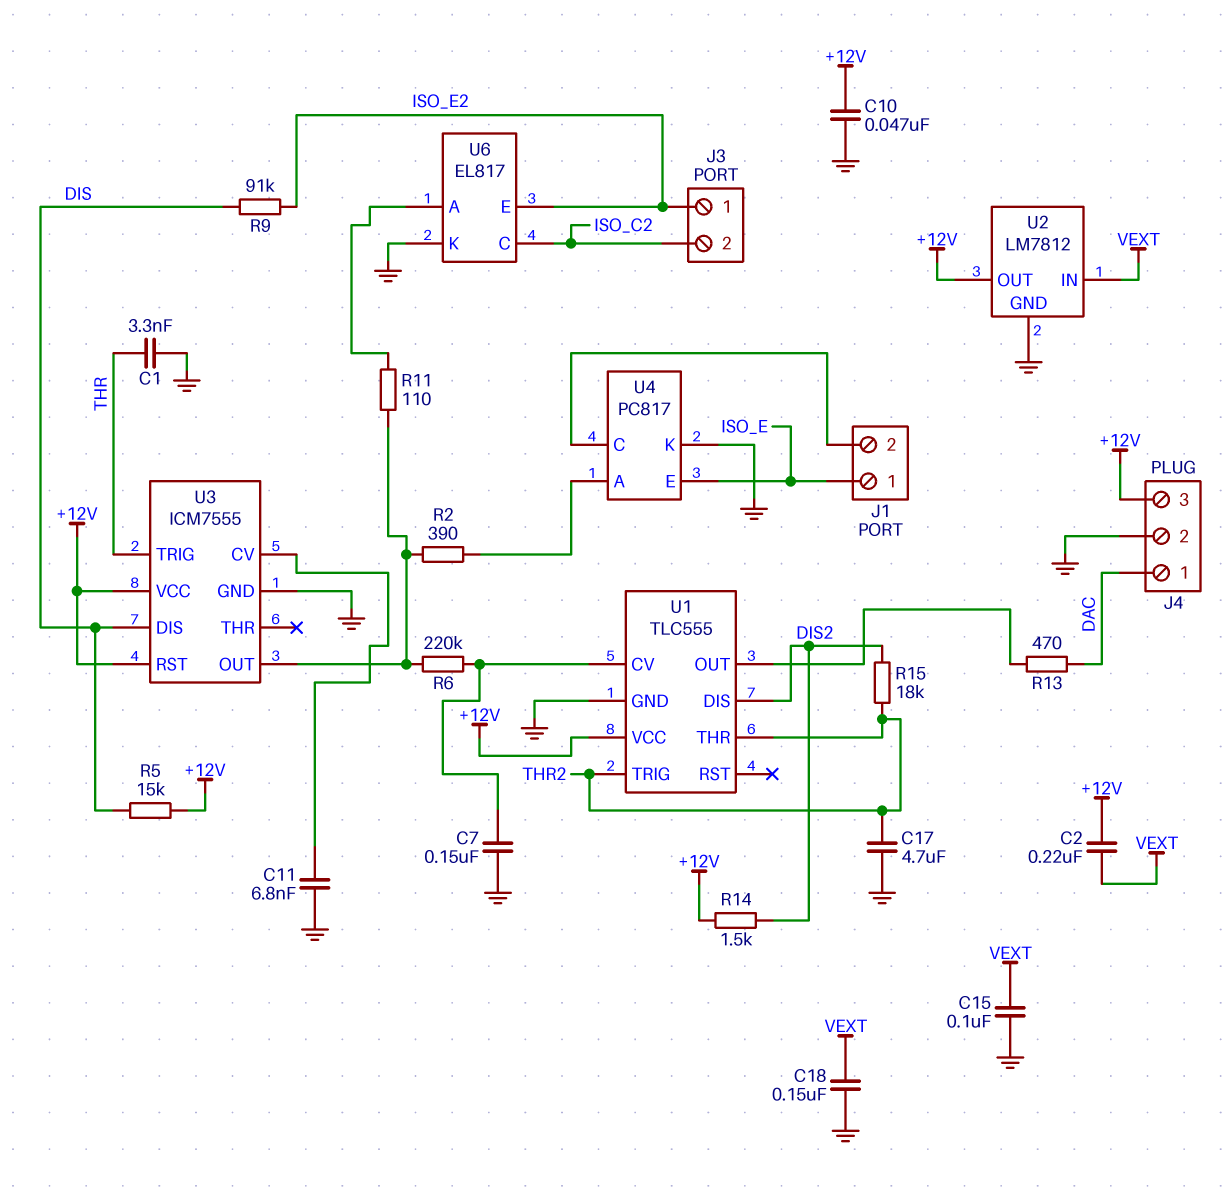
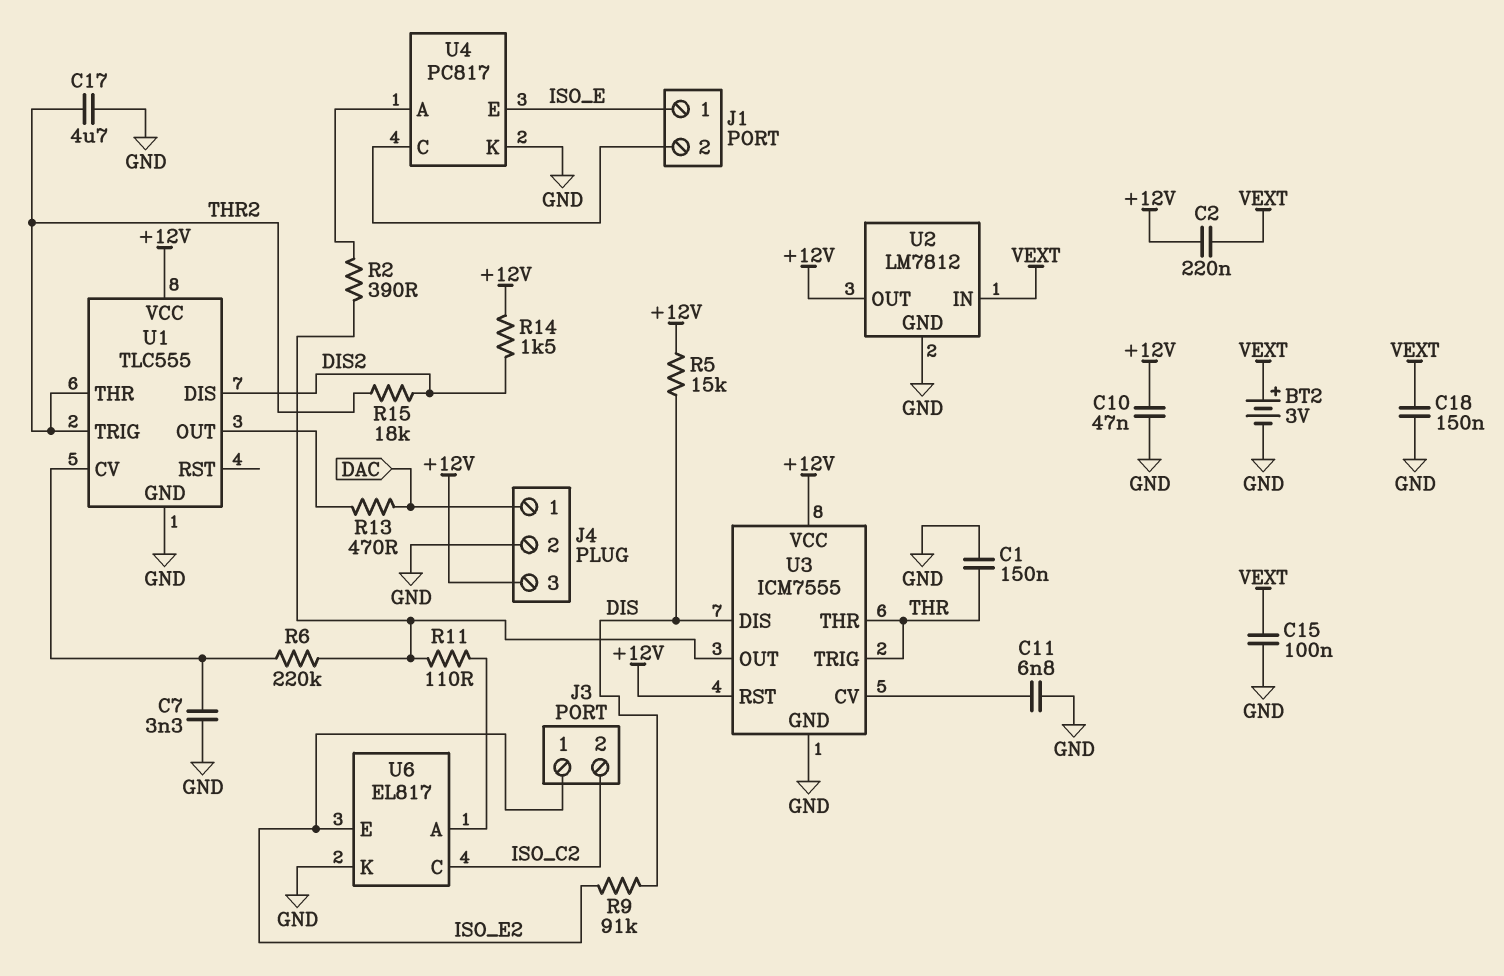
BT2: none -> 3V (plus VEXT, minus GND)
C1: 3.3nF (GND, THR) -> 150nF (GND, THR)
C7: 150nF (GND, U1/CV) -> 3.3nF (GND, U1/CV)
U3 pin THR: none -> THR

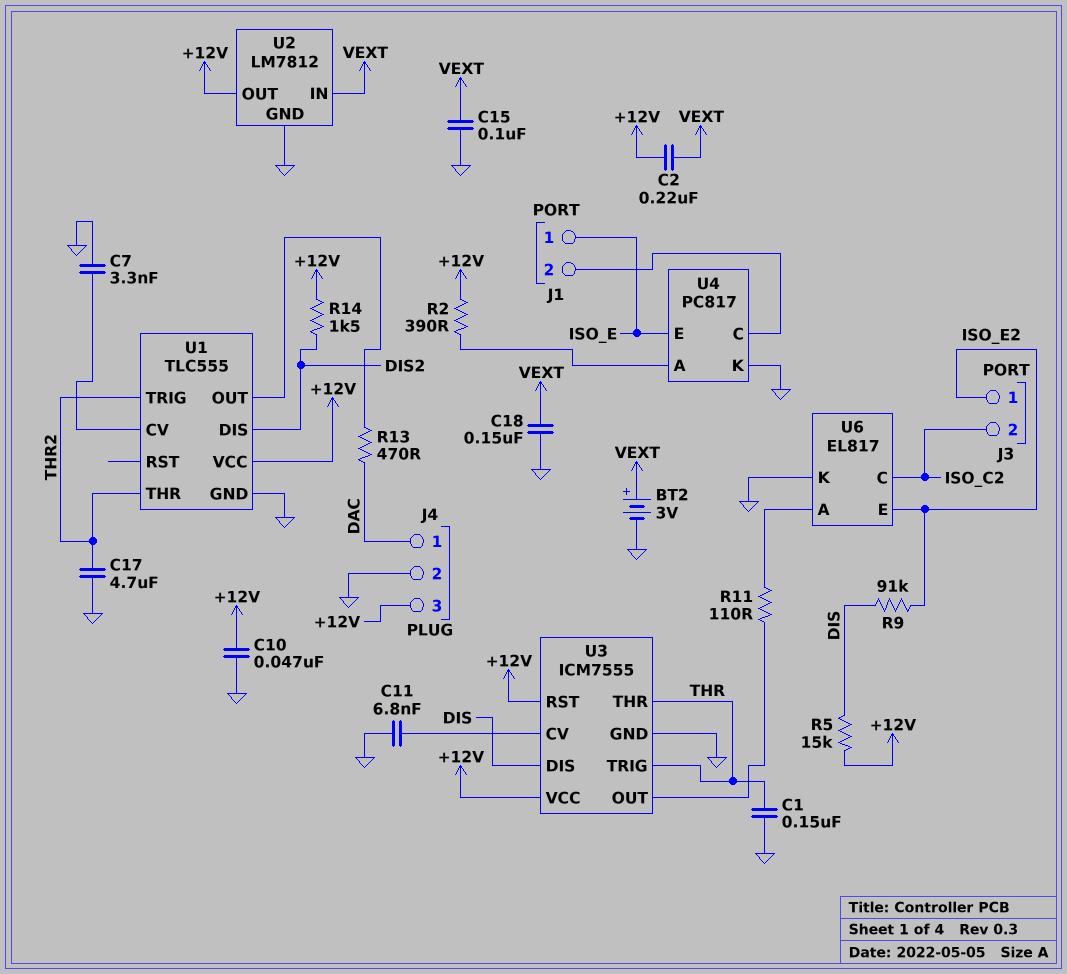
R2: 390 (U3/OUT, U4/A) -> 390 (+12V, U4/A)
R6: 220k (U1/CV, U3/OUT) -> none
R15: 18k (DIS2, THR2) -> none

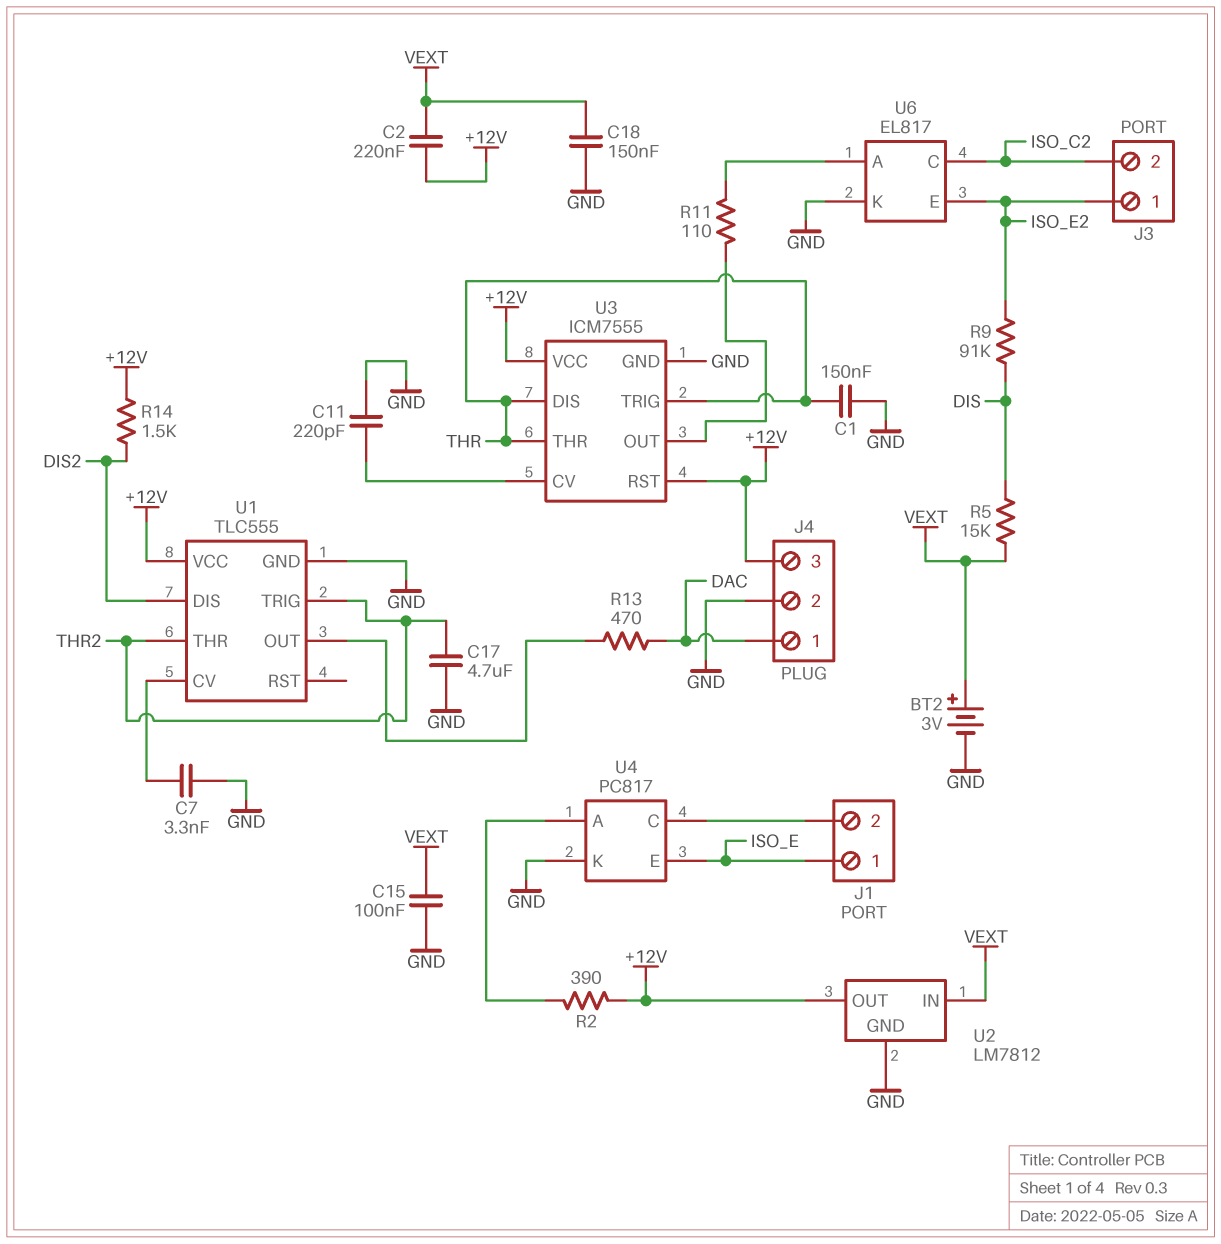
C10: 47nF (+12V, GND) -> none
C11: 6.8nF (GND, U3/CV) -> 220pF (GND, U3/CV)
R5: 15k (+12V, DIS) -> 15k (DIS, VEXT)
U3 pin DIS: DIS -> THR

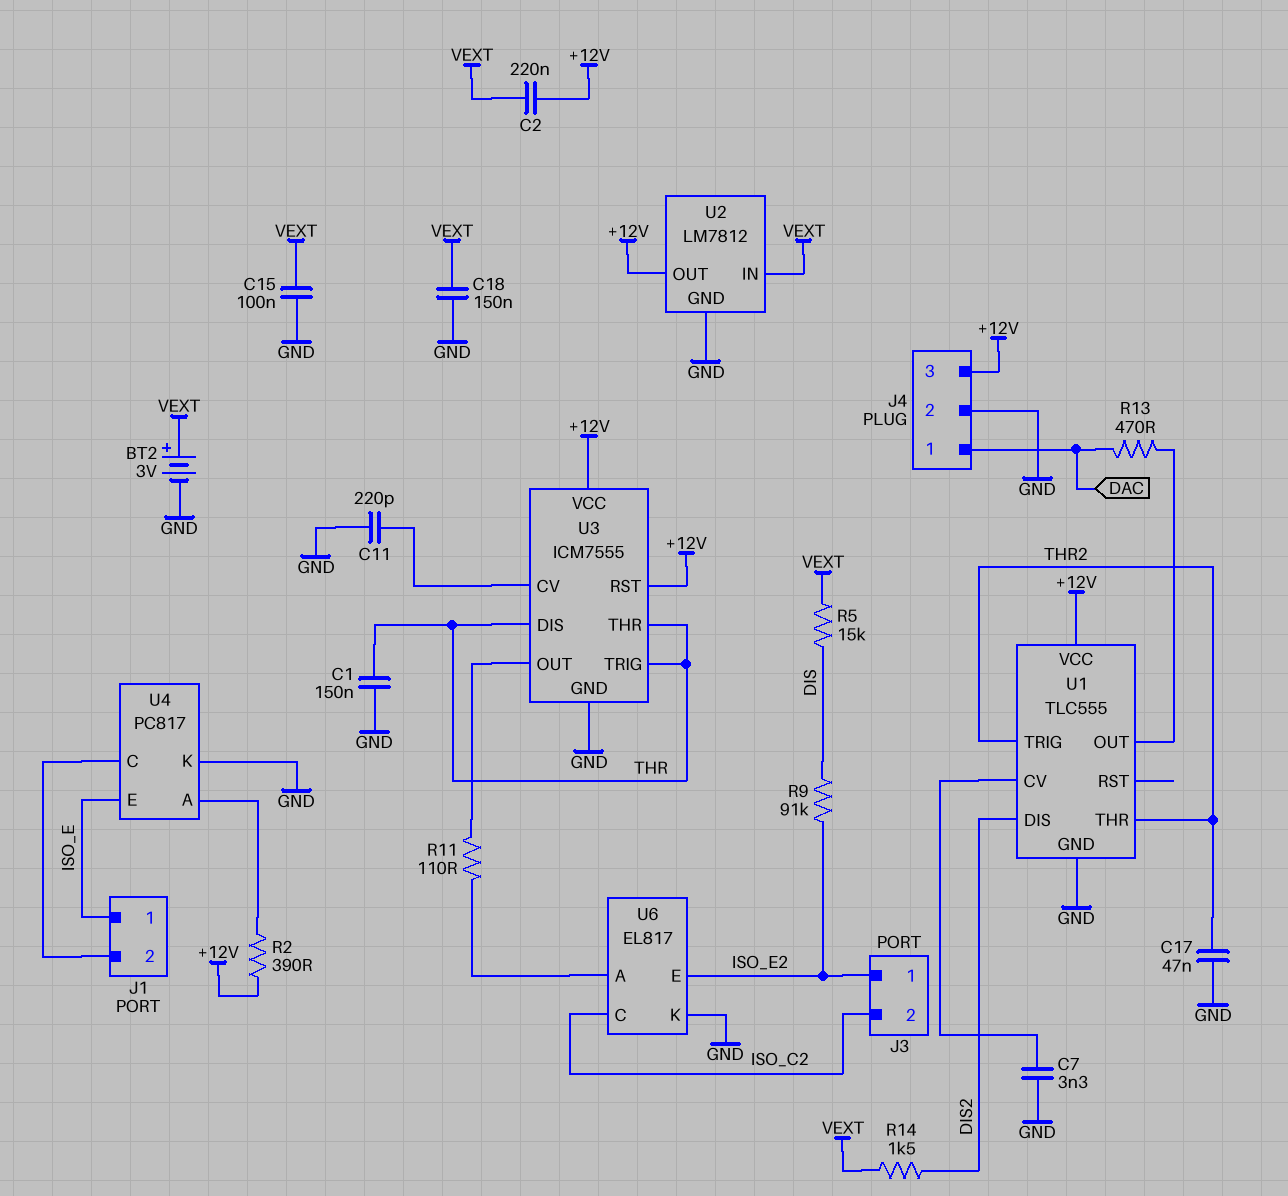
C17: 4.7uF (GND, THR2) -> 47nF (GND, THR2)
R14: 1.5k (+12V, DIS2) -> 1.5k (DIS2, VEXT)

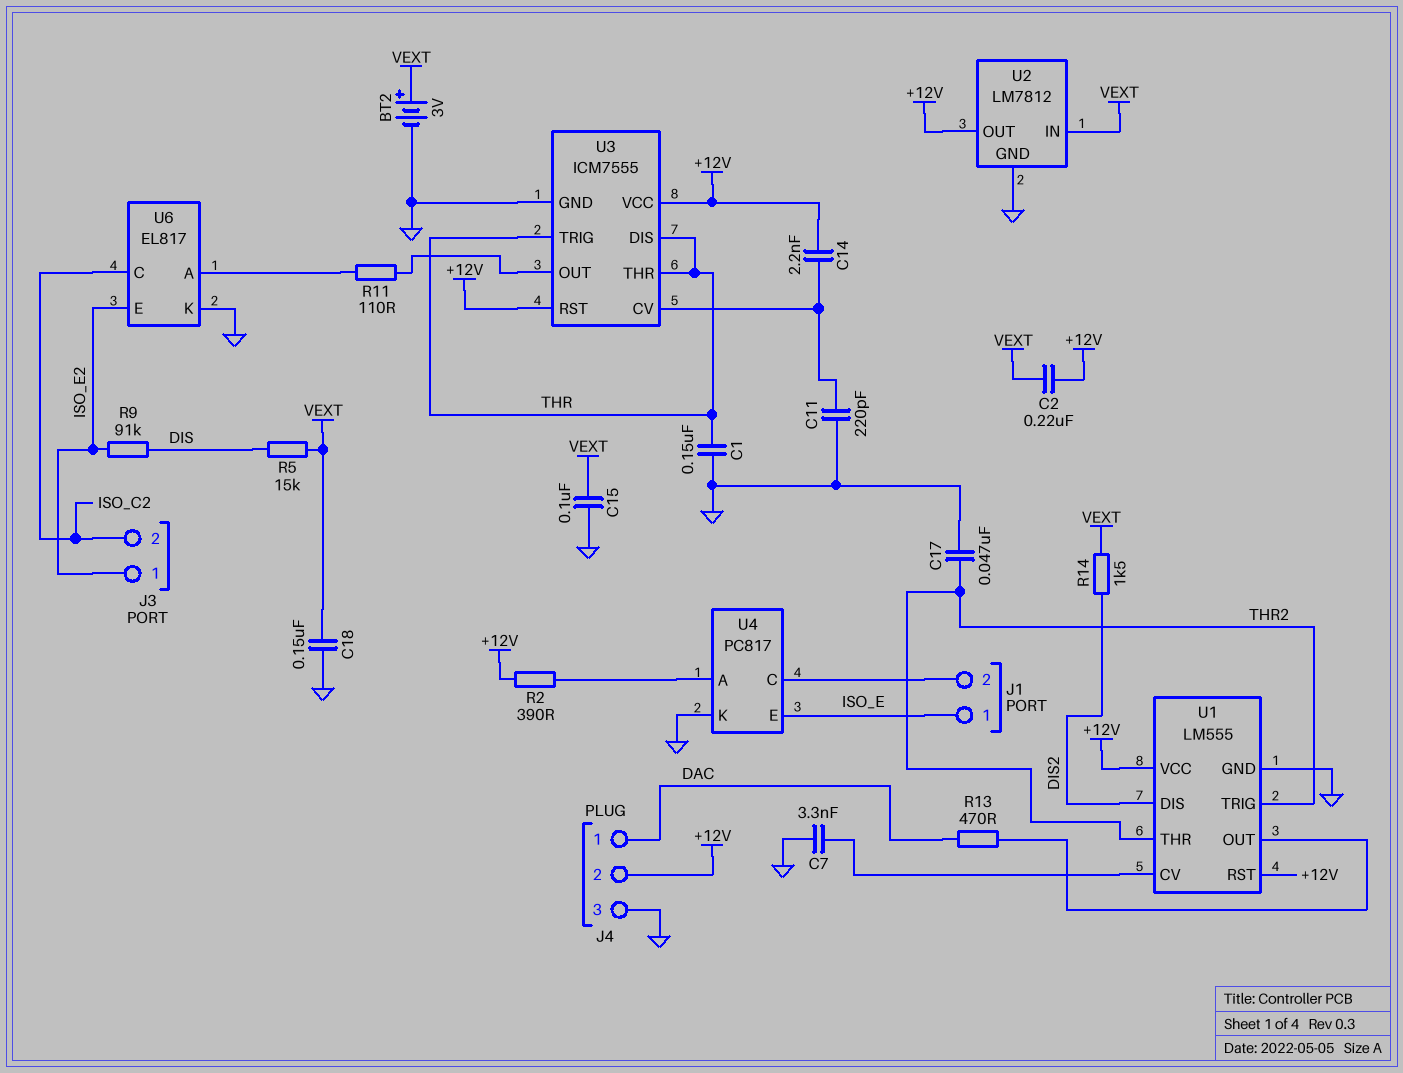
C14: none -> 2.2nF (+12V, U3/CV)
J4 pin 2: GND -> +12V
J4 pin 3: +12V -> GND
U1: TLC555 -> LM555
U1 pin RST: none -> +12V

